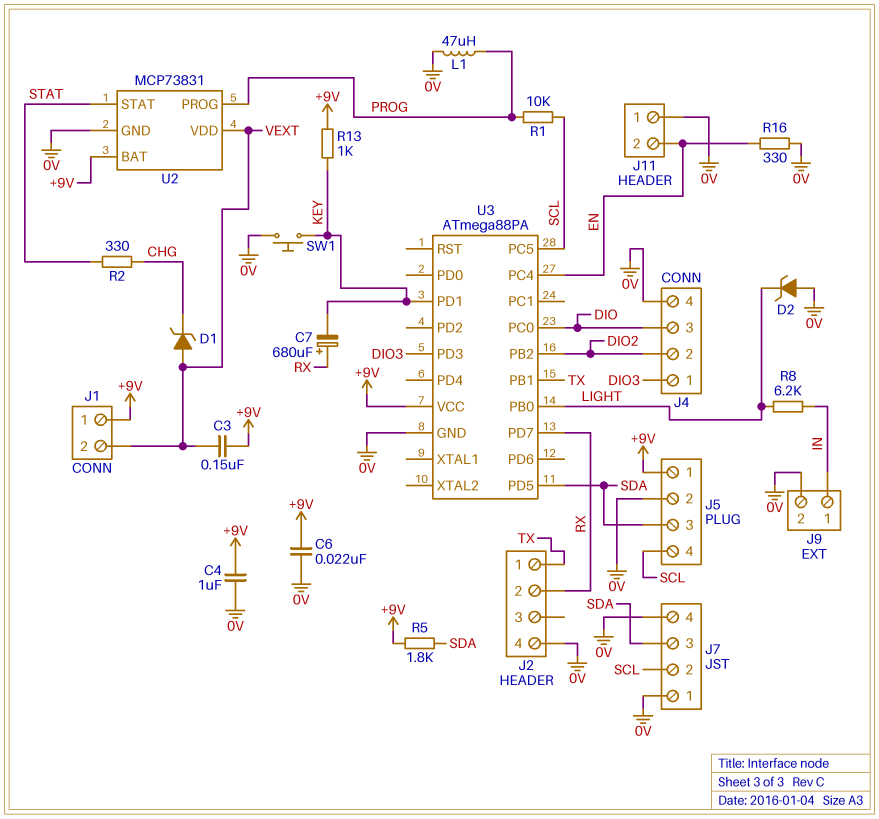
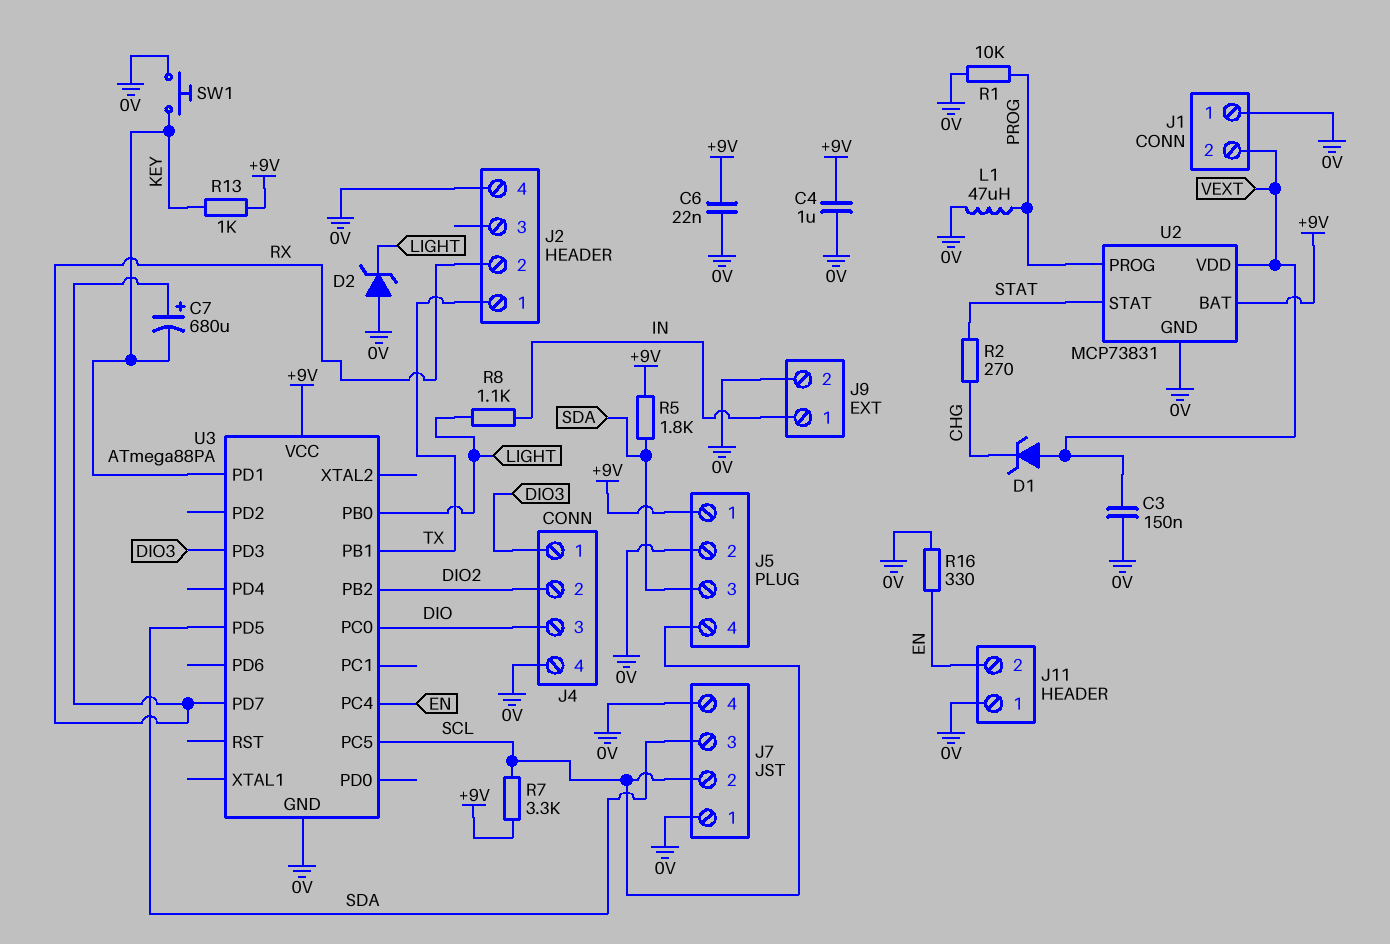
C3: 150nF (+9V, VEXT) -> 150nF (0V, VEXT)
J1 pin 1: +9V -> 0V
R1: 10k (PROG, SCL) -> 10k (0V, PROG)
R2: 330 (CHG, STAT) -> 270 (CHG, STAT)
R7: none -> 3.3k (+9V, SCL)
R8: 6.2k (IN, LIGHT) -> 1.1k (IN, LIGHT)

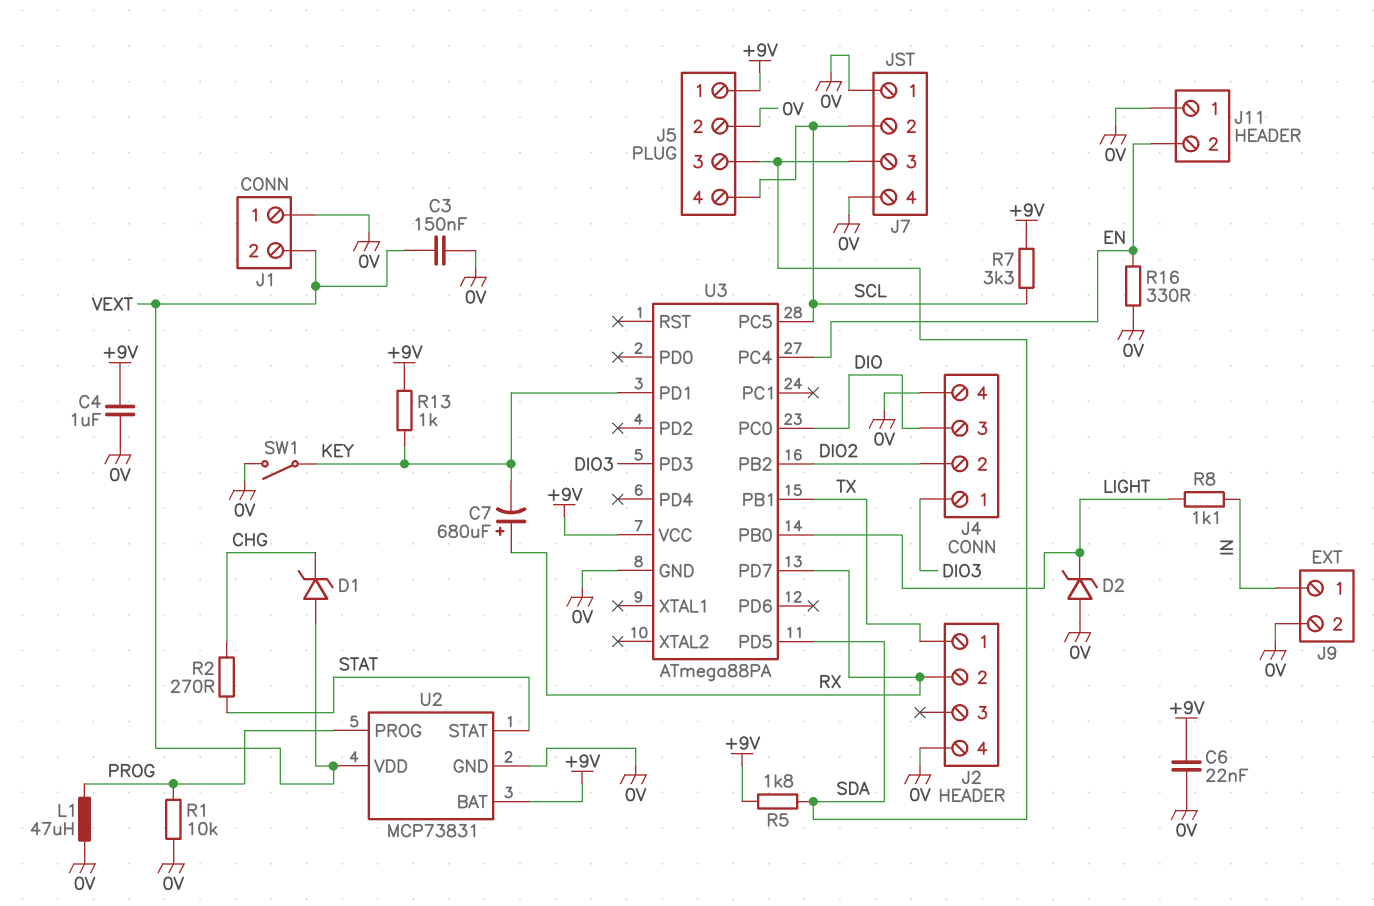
SW1: button (0V, KEY) -> switch (0V, KEY)

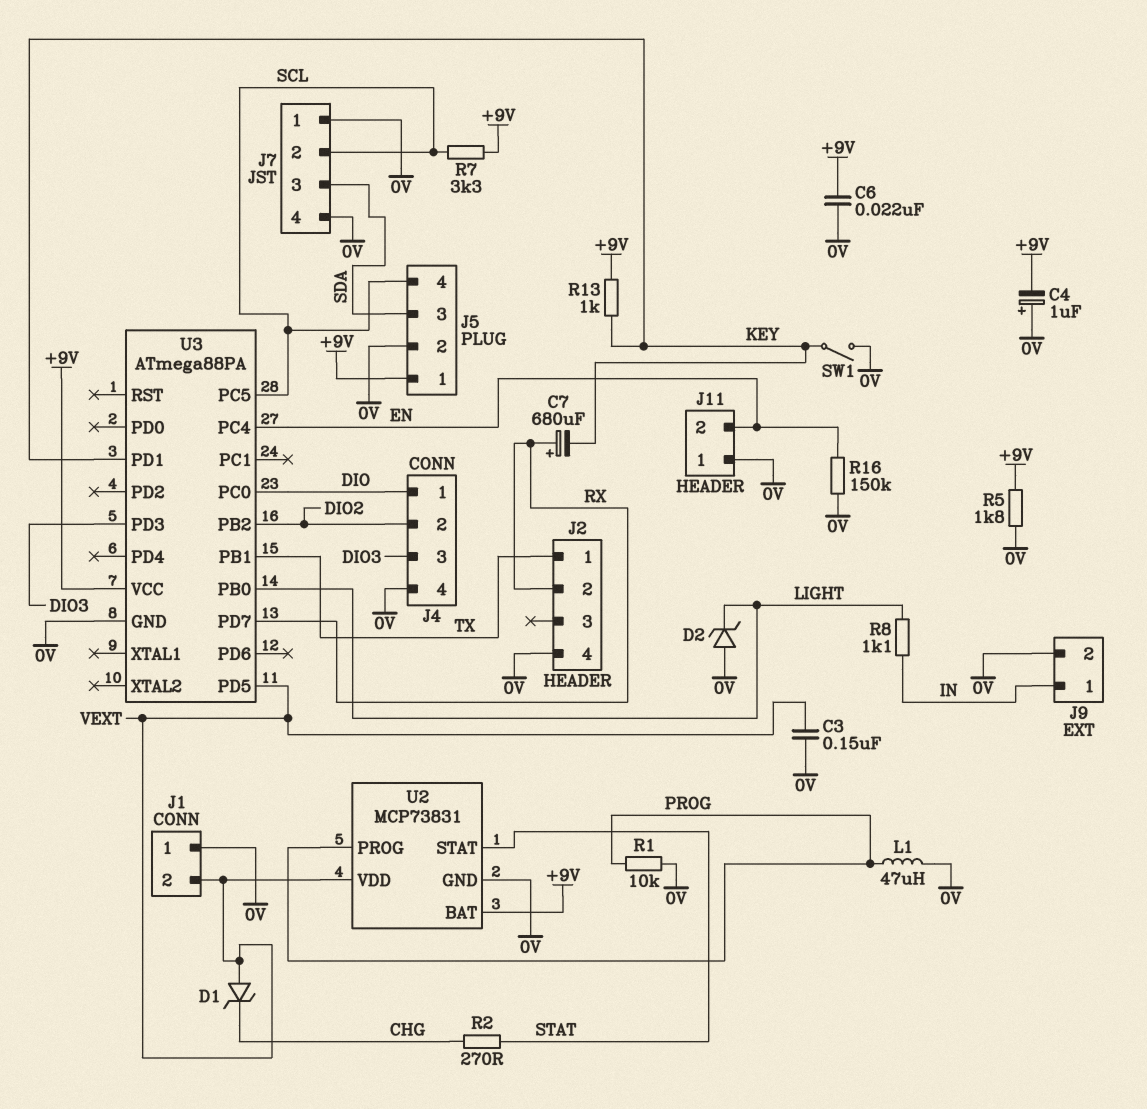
C4: 1uF (+9V, 0V) -> 1uF (plus 0V, minus +9V)
J4 pin 1: DIO3 -> DIO
J4 pin 3: DIO -> DIO3
R5: 1.8k (+9V, SDA) -> 1.8k (+9V, 0V)
R16: 330 (0V, EN) -> 150k (0V, EN)
U3 pin PD5: SDA -> VEXT

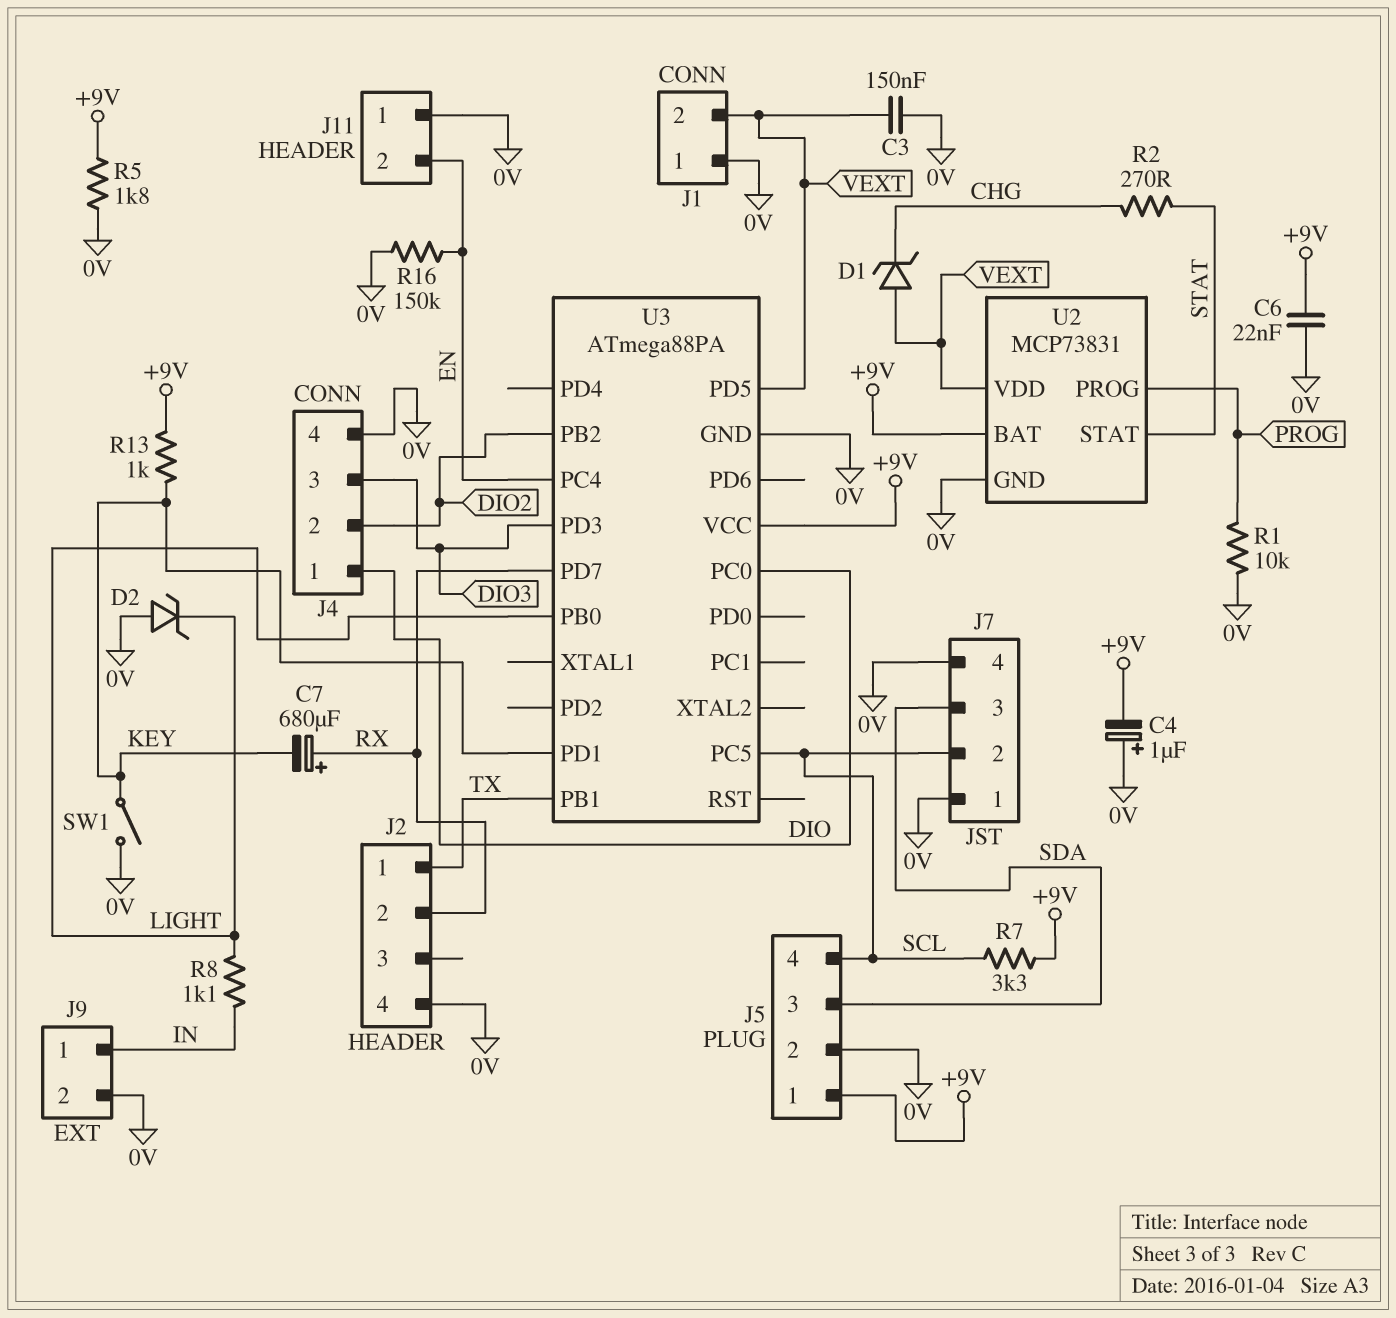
L1: 47uH (0V, PROG) -> none

